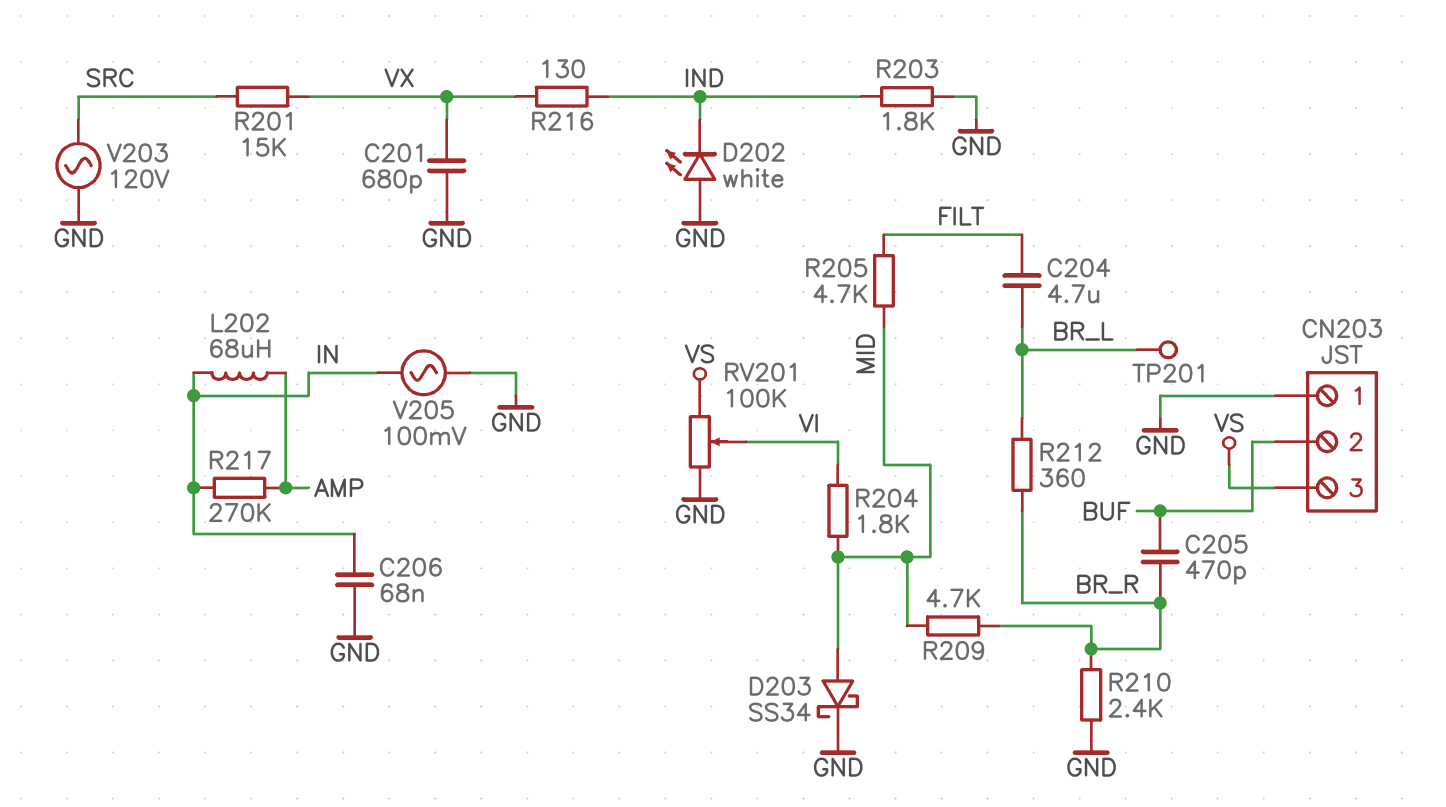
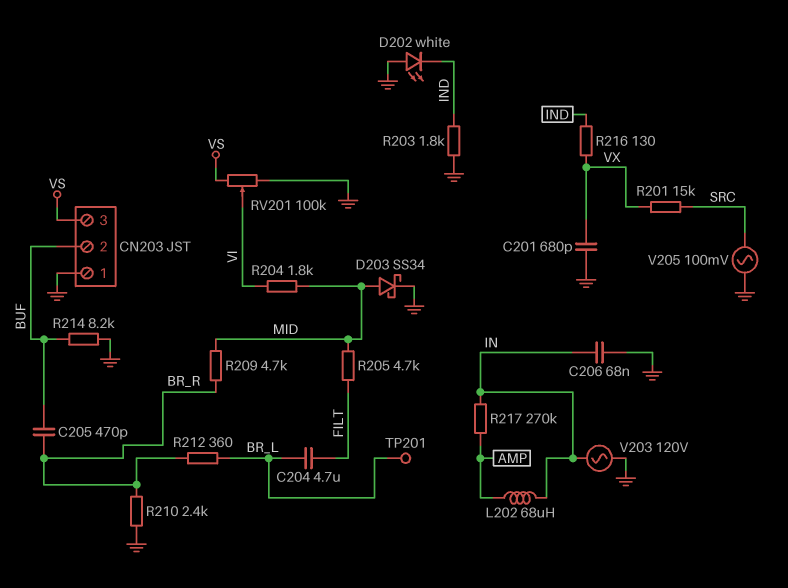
R214: none -> 8.2k (BUF, GND)
V203: AC 120V (GND, SRC) -> AC 120V (GND, IN)
V205: AC 100mV (GND, IN) -> AC 100mV (GND, SRC)

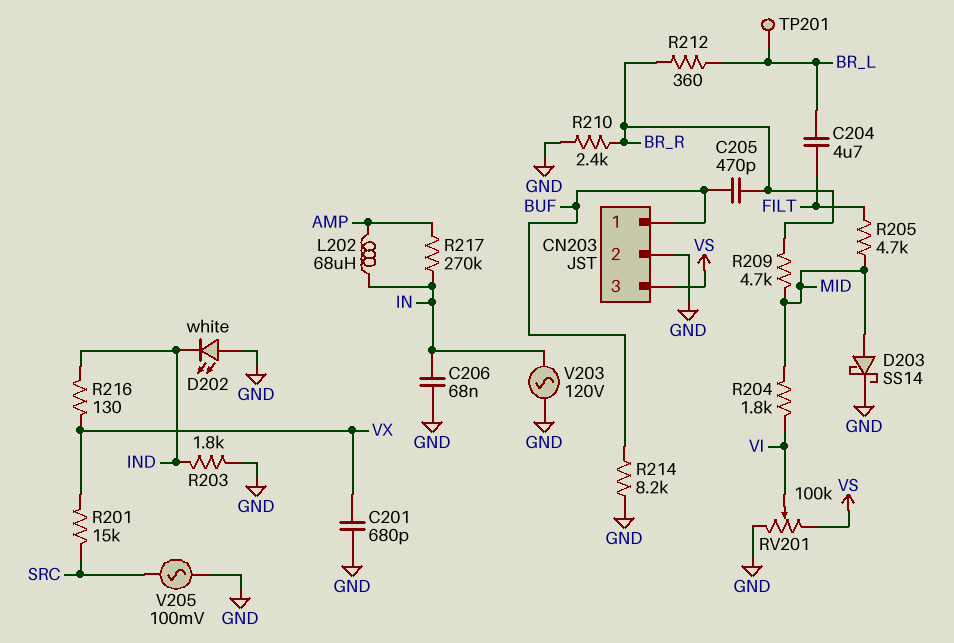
CN203 pin 1: GND -> BUF
CN203 pin 2: BUF -> GND
D203: schottky SS34 (A MID, K GND) -> schottky SS14 (A MID, K GND)

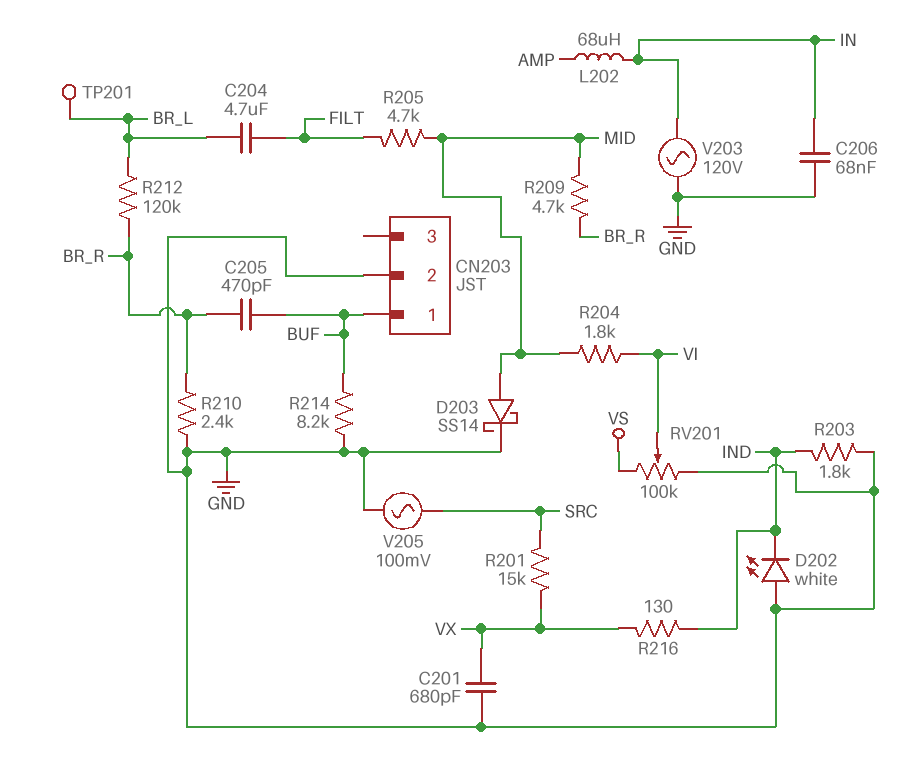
CN203 pin 3: VS -> none
R212: 360 (BR_L, BR_R) -> 120k (BR_L, BR_R)
R217: 270k (AMP, IN) -> none

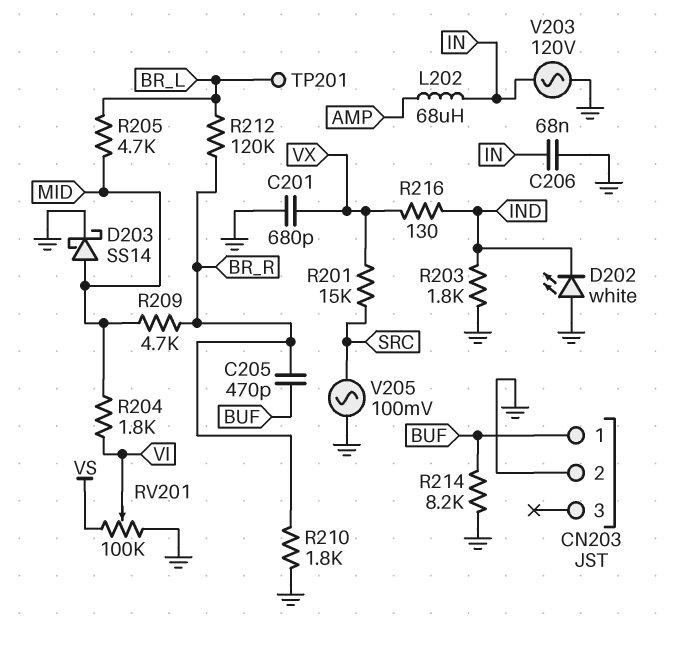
C204: 4.7uF (BR_L, FILT) -> none
R205: 4.7k (FILT, MID) -> 4.7k (BR_L, MID)
R210: 2.4k (BR_R, GND) -> 1.8k (BR_R, GND)

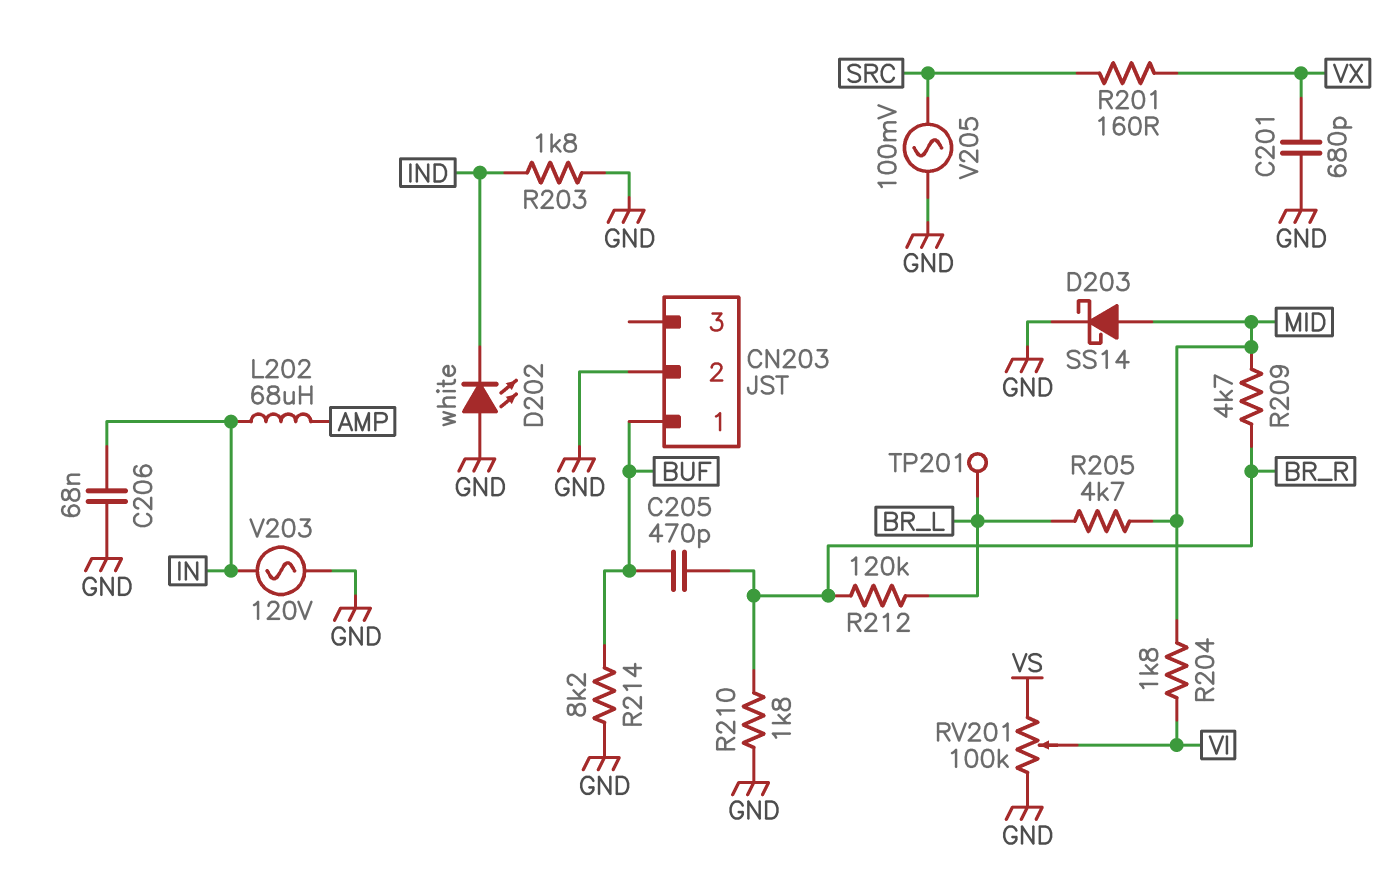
R201: 15k (SRC, VX) -> 160 (SRC, VX)
R216: 130 (IND, VX) -> none

